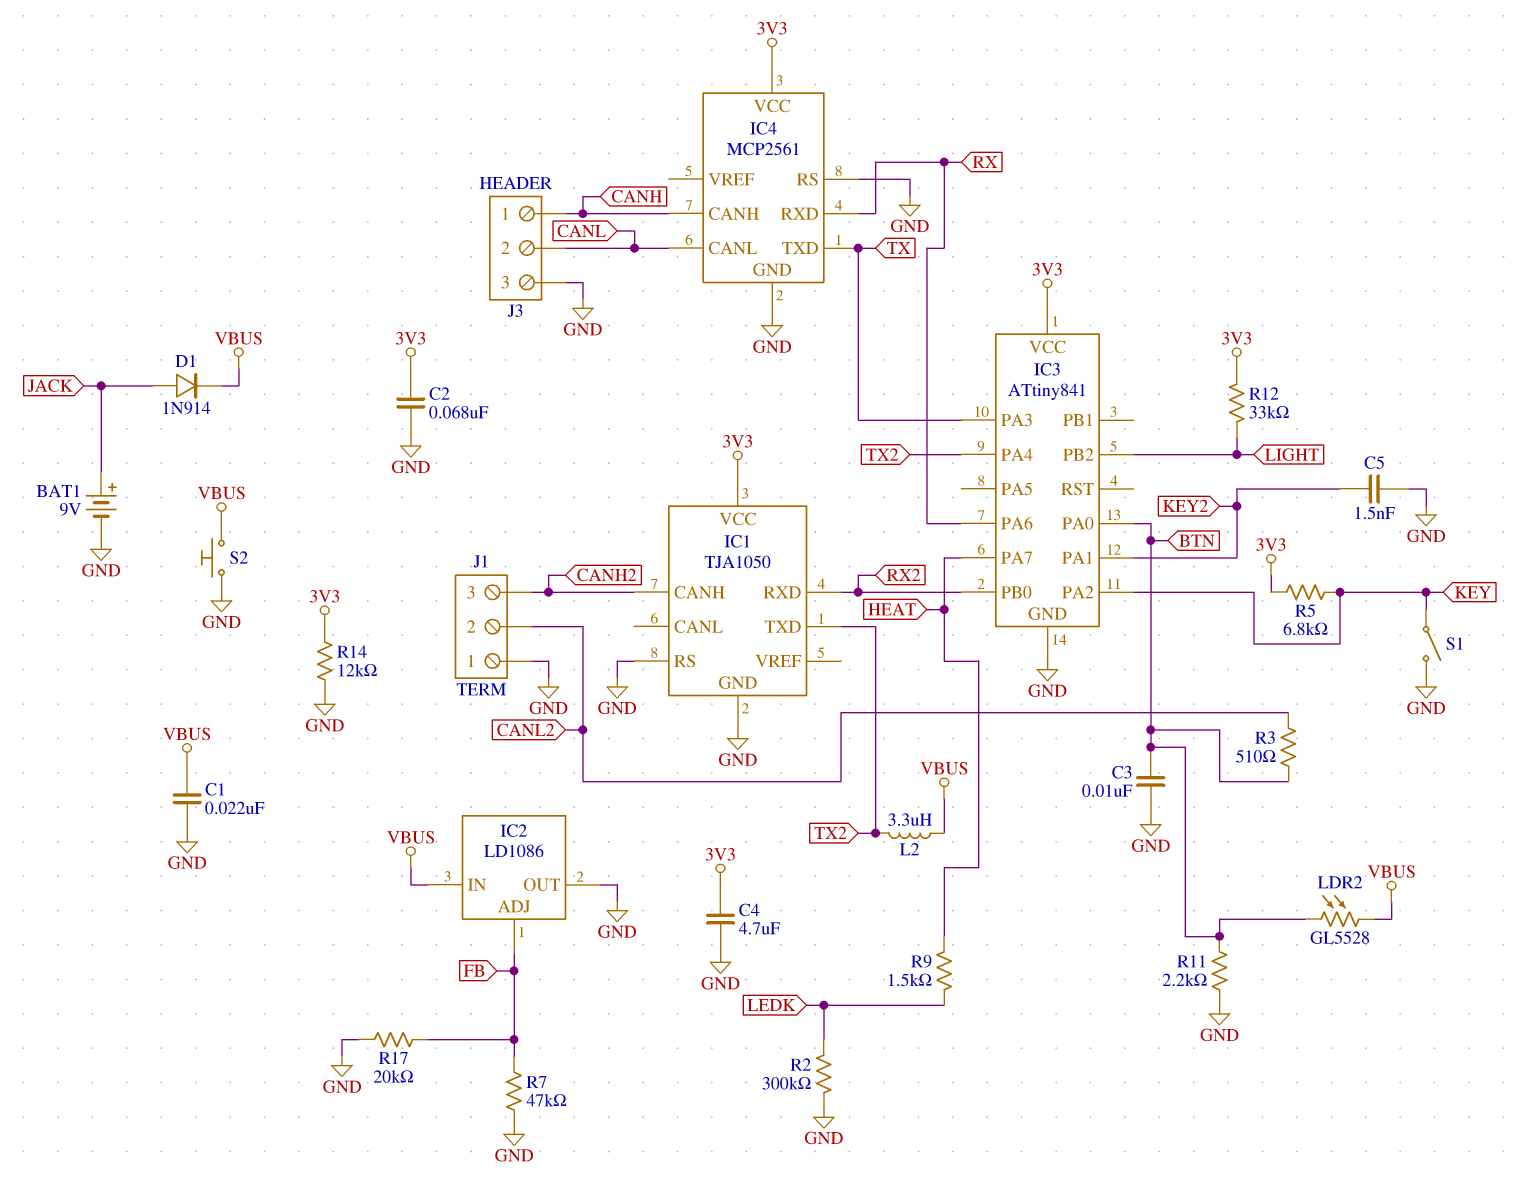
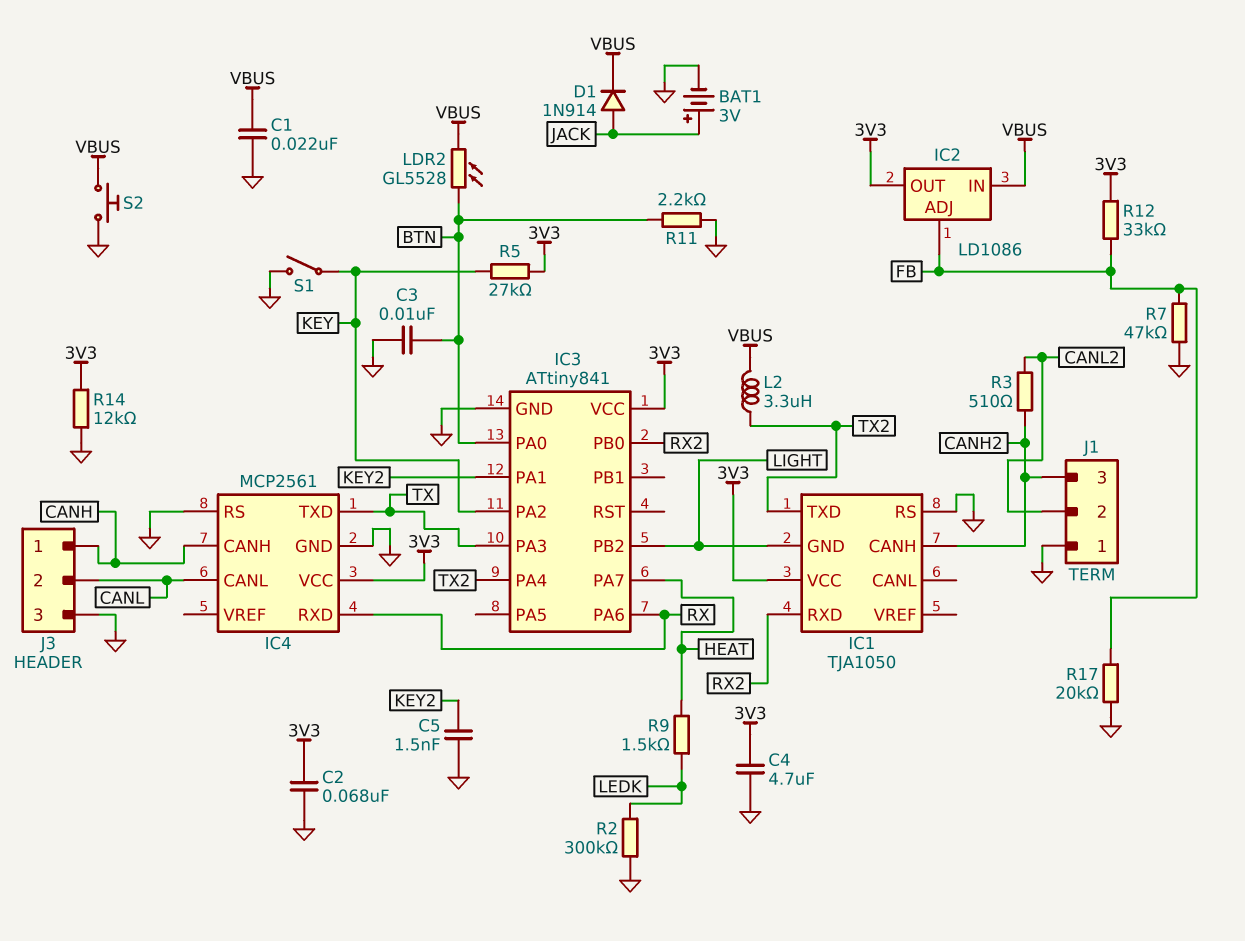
BAT1: 9V (plus JACK, minus GND) -> 3V (plus JACK, minus GND)
IC1 pin GND: GND -> LIGHT
IC2 pin OUT: GND -> 3V3
R3: 510 (BTN, CANL2) -> 510 (CANH2, CANL2)
R5: 6.8k (3V3, KEY) -> 27k (3V3, KEY)
R12: 33k (3V3, LIGHT) -> 33k (3V3, FB)

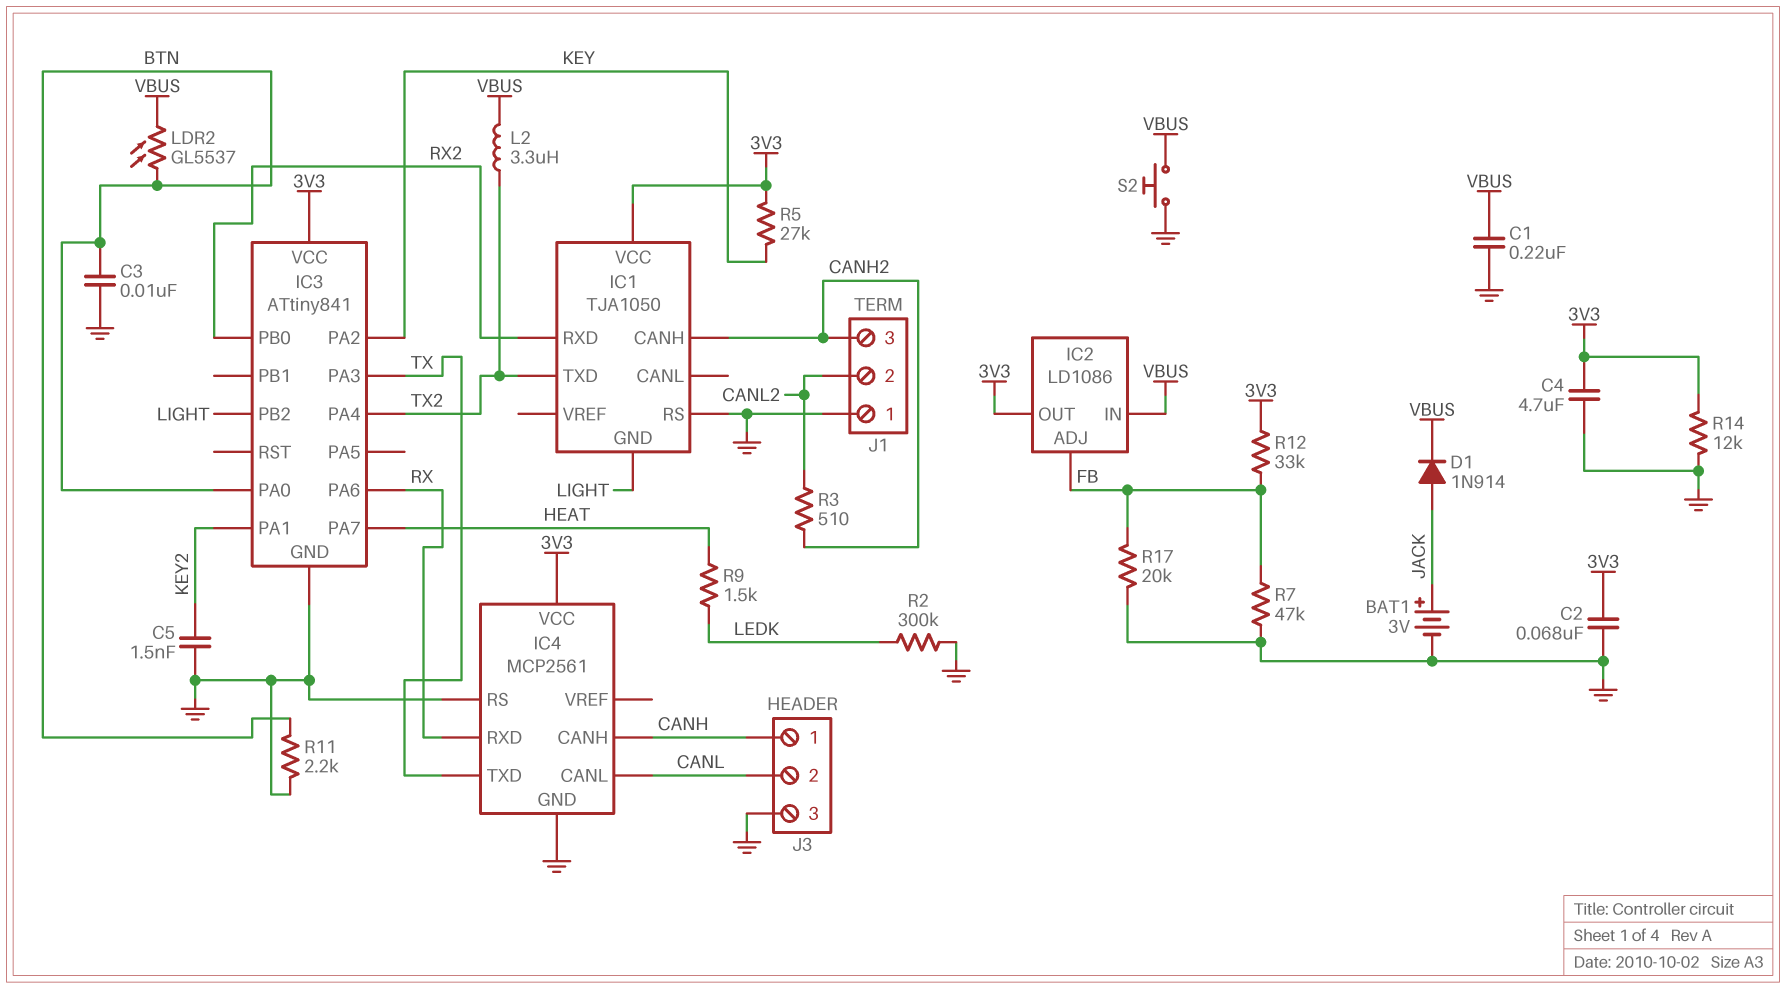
C1: 22nF (GND, VBUS) -> 220nF (GND, VBUS)
LDR2: GL5528 (BTN, VBUS) -> GL5537 (BTN, VBUS)
S1: switch (GND, KEY) -> none

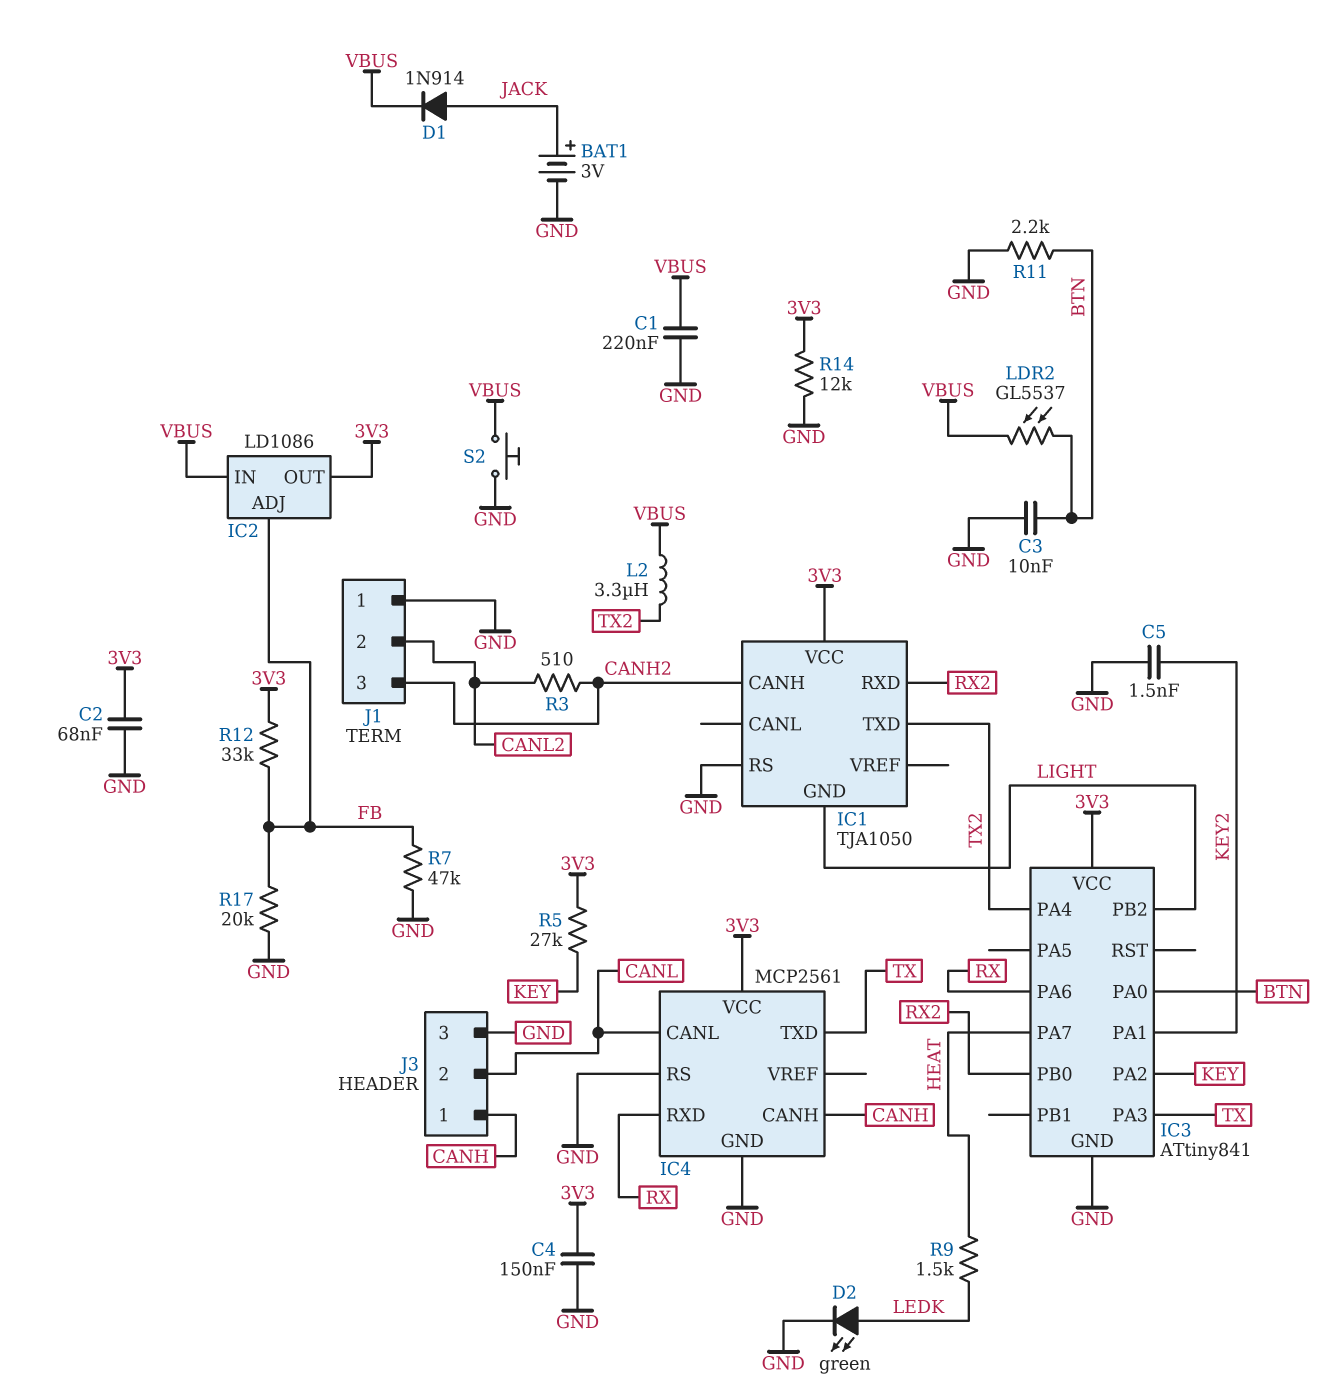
C4: 4.7uF (3V3, GND) -> 150nF (3V3, GND)
D2: none -> LED green (A LEDK, K GND)
R2: 300k (GND, LEDK) -> none

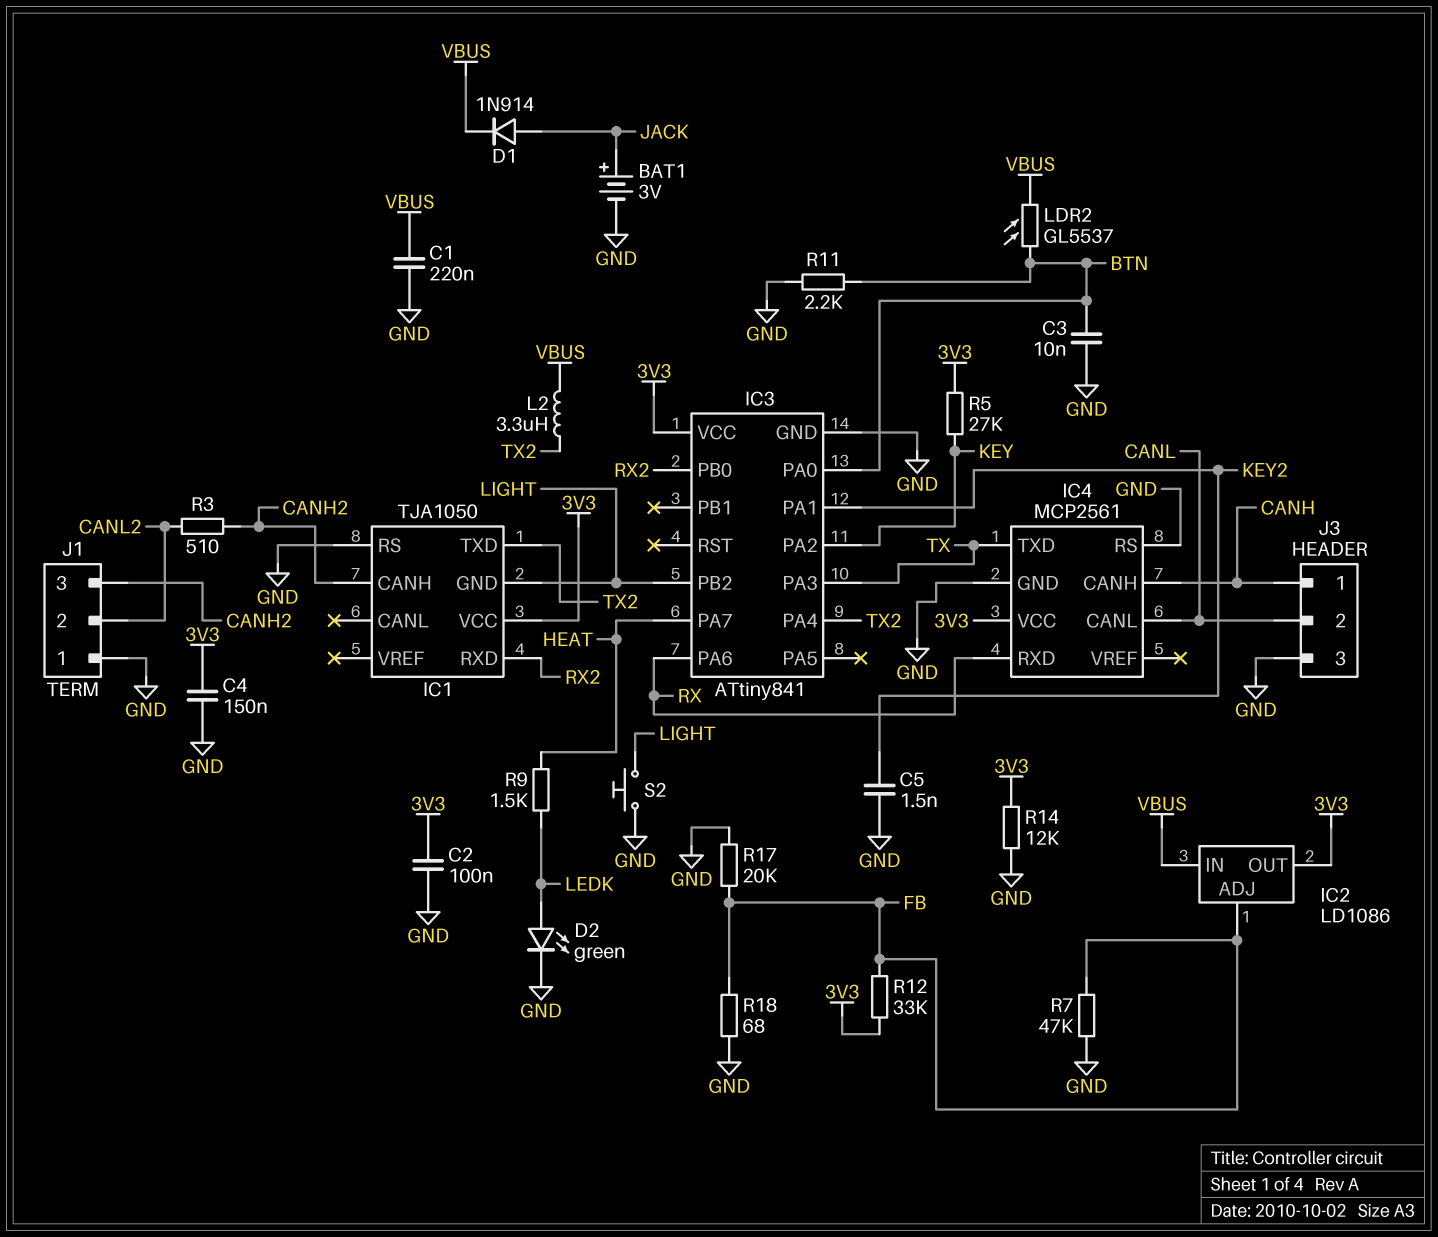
C2: 68nF (3V3, GND) -> 100nF (3V3, GND)
R18: none -> 68 (FB, GND)
S2: button (GND, VBUS) -> button (GND, LIGHT)

